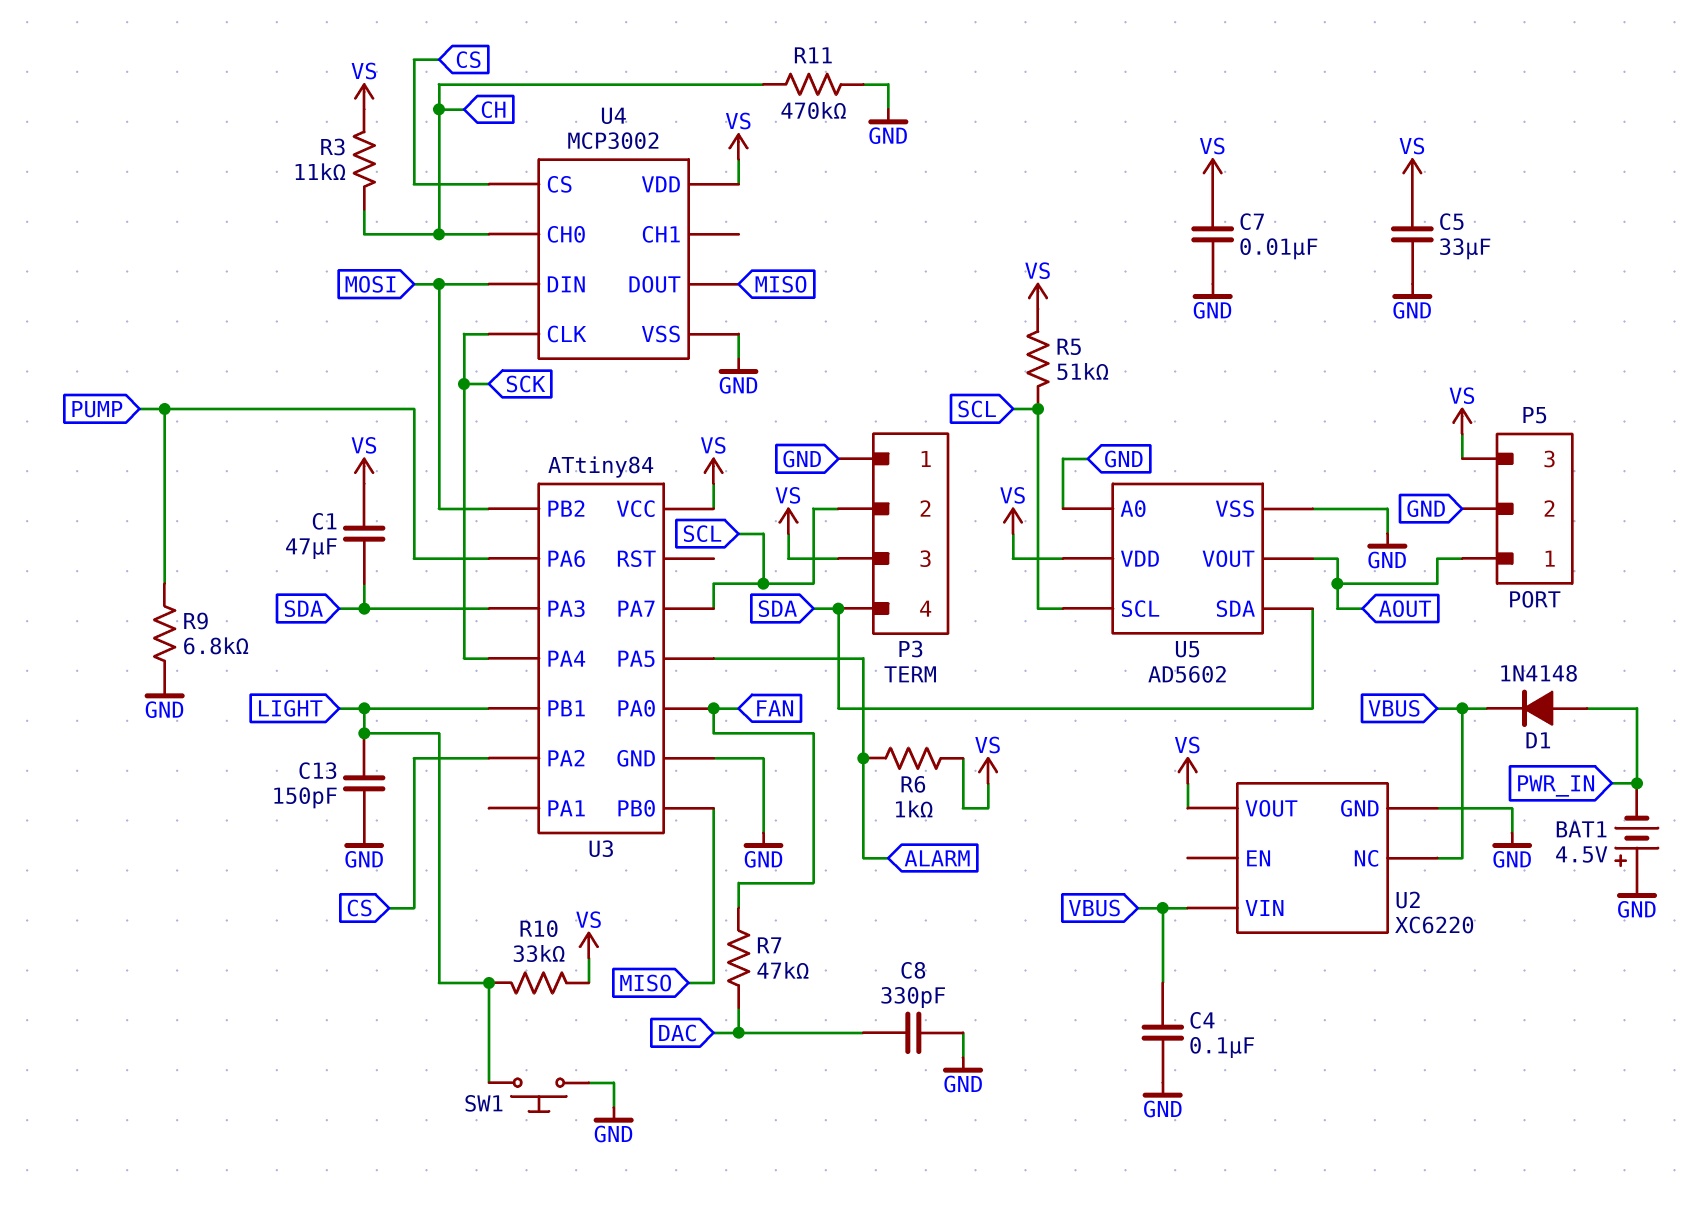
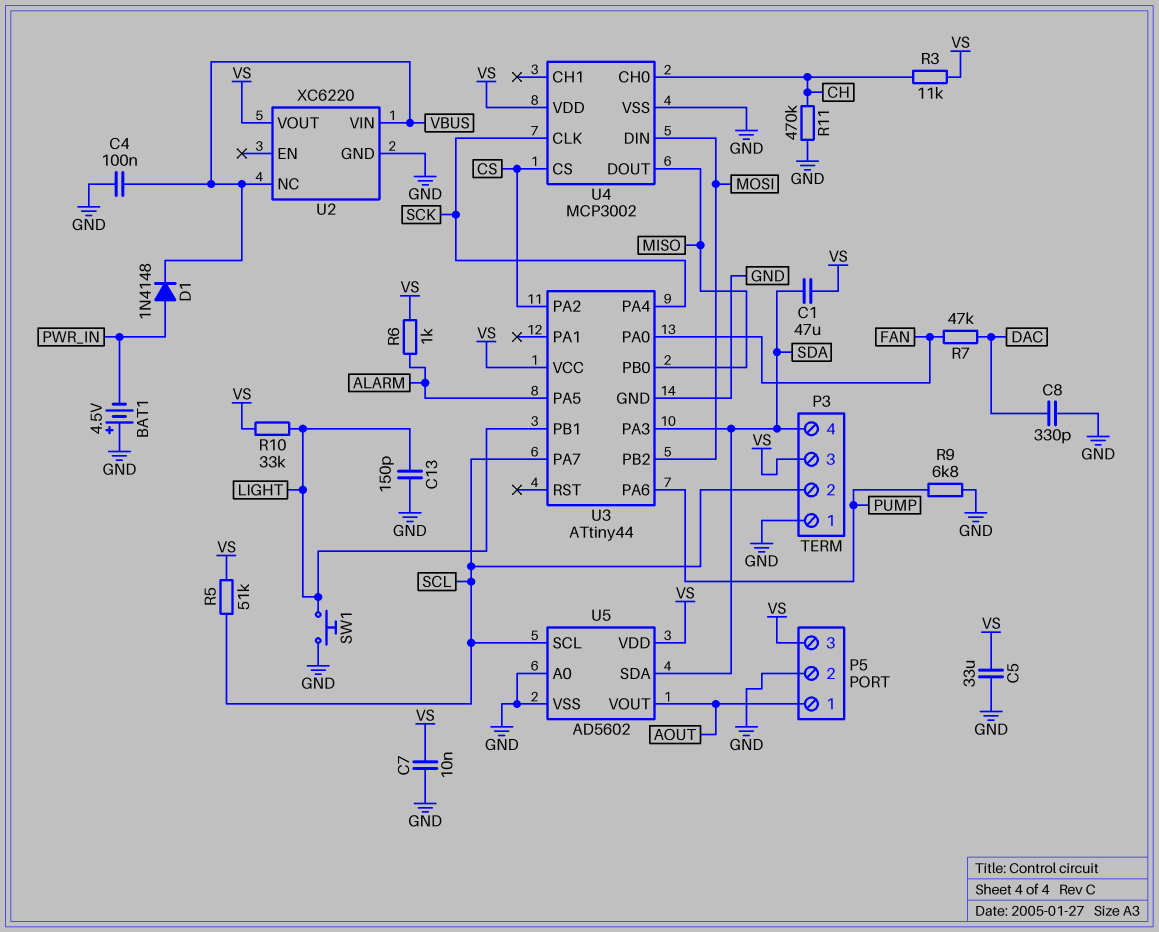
U3: ATtiny84 -> ATtiny44

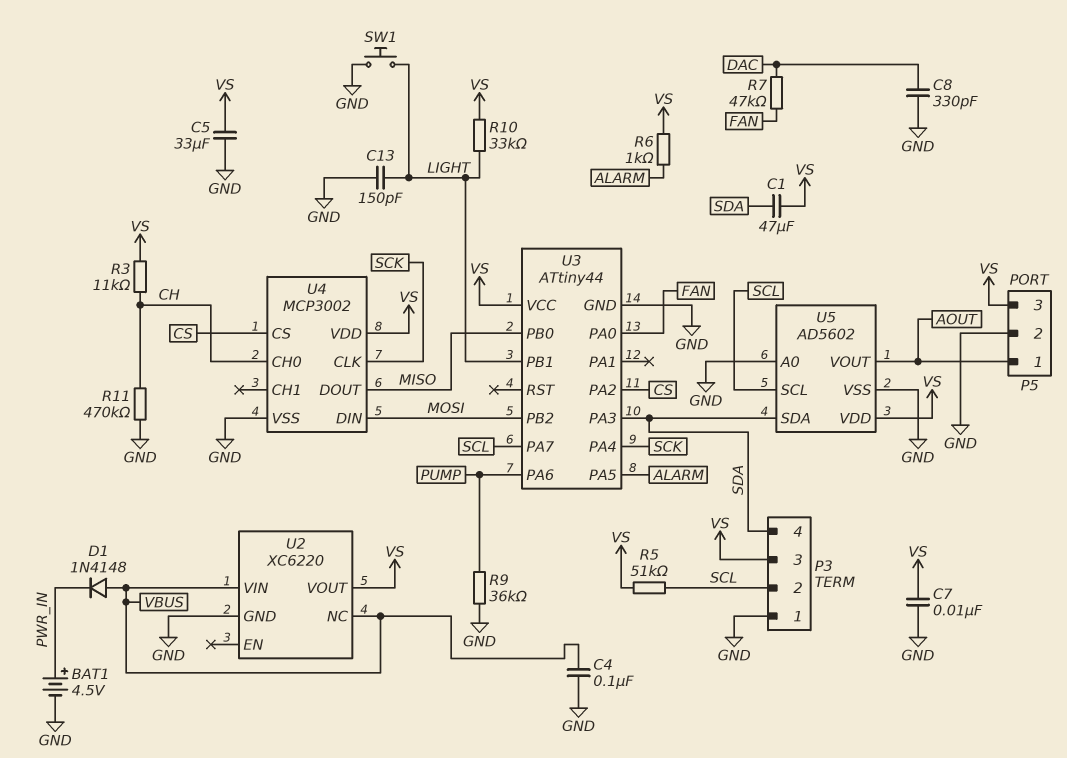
BAT1: 4.5V (plus GND, minus PWR_IN) -> 4.5V (plus PWR_IN, minus GND)
D1: diode 1N4148 (A PWR_IN, K VBUS) -> diode 1N4148 (A VBUS, K PWR_IN)
R9: 6.8k (GND, PUMP) -> 36k (GND, PUMP)

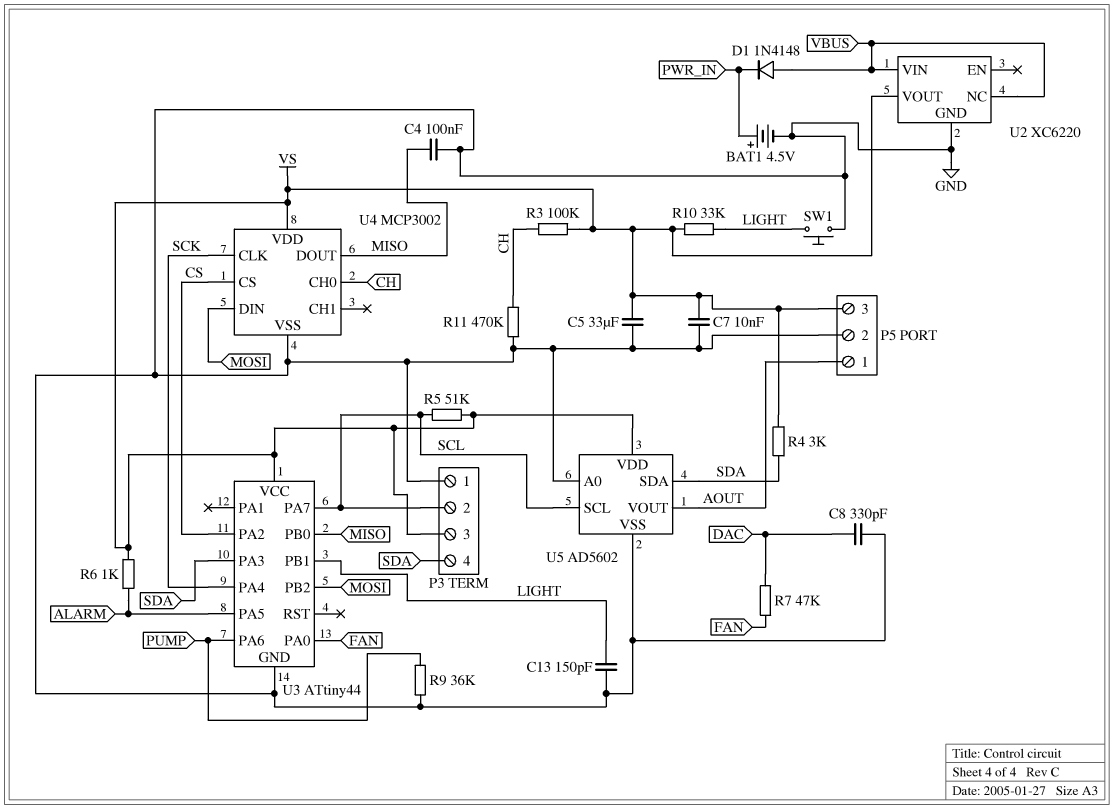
C1: 47uF (SDA, VS) -> none
C4: 100nF (GND, VBUS) -> 100nF (GND, MISO)
R3: 11k (CH, VS) -> 100k (CH, VS)
R4: none -> 3k (SDA, VS)

